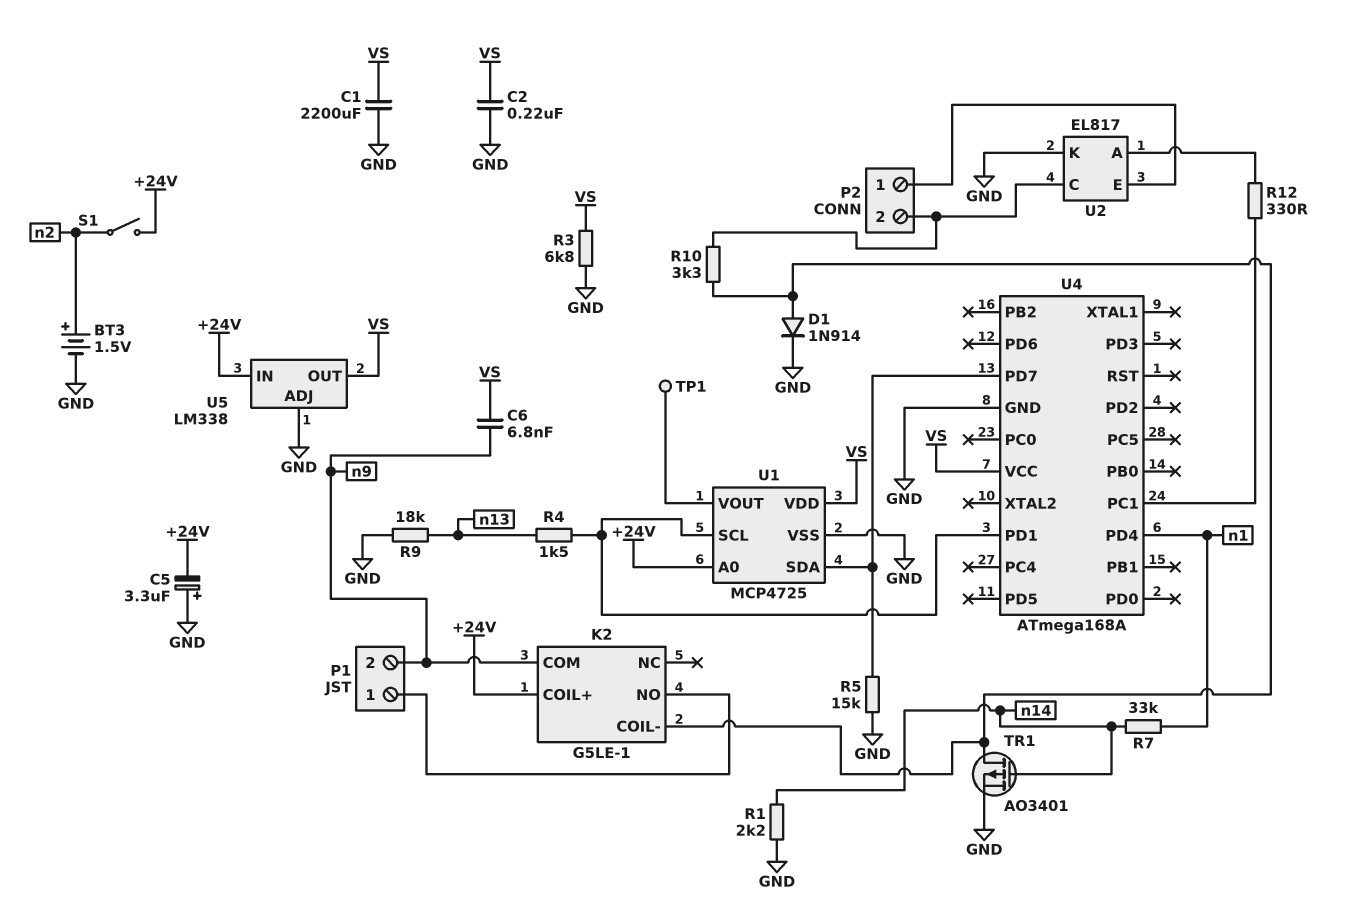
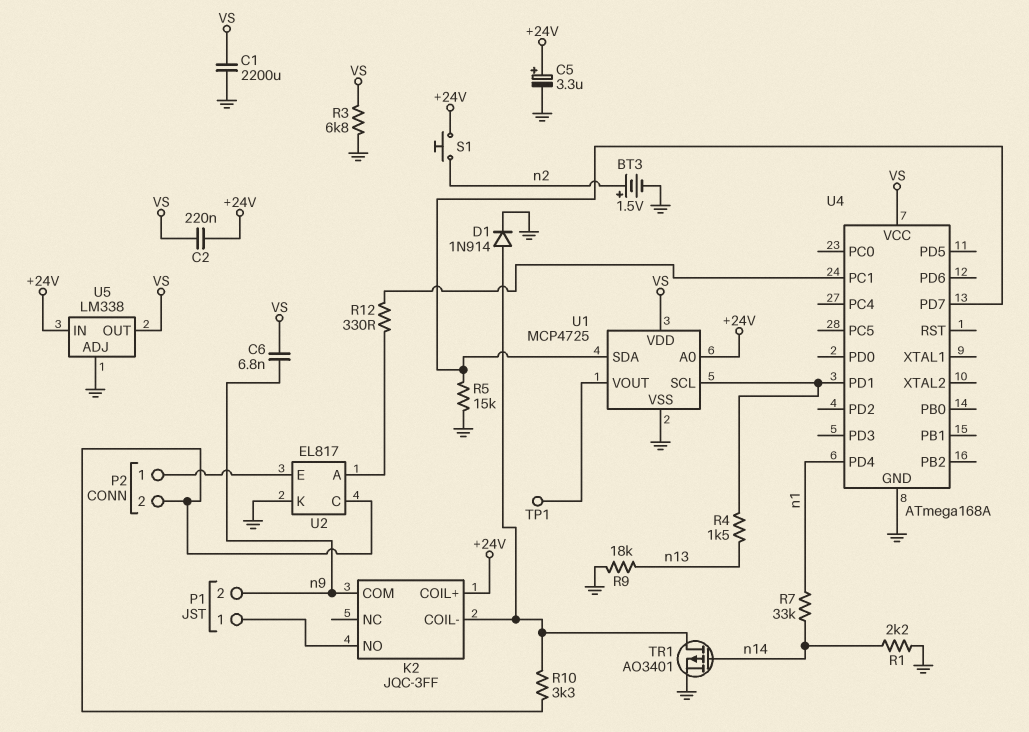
C2: 220nF (GND, VS) -> 220nF (+24V, VS)
C5: 3.3uF (plus GND, minus +24V) -> 3.3uF (plus +24V, minus GND)
K2: G5LE-1 -> JQC-3FF
S1: switch (+24V, n2) -> button (+24V, n2)

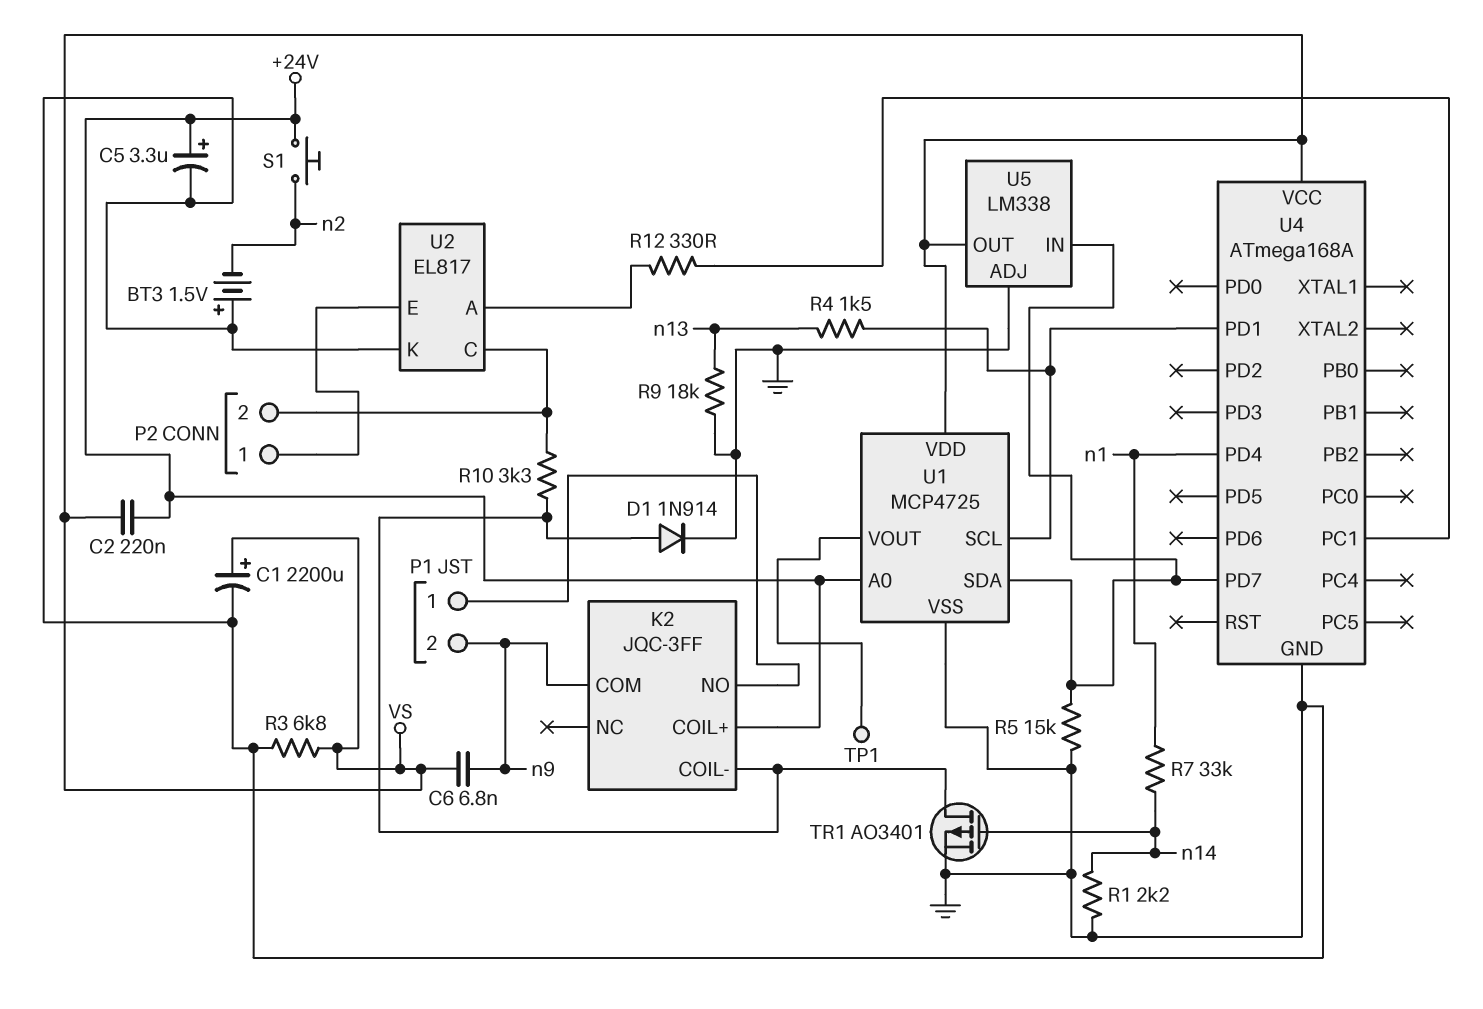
BT3: 1.5V (plus n2, minus GND) -> 1.5V (plus GND, minus n2)
C1: 2200uF (GND, VS) -> 2200uF (plus VS, minus GND)
U5 pin IN: +24V -> U1/SDA

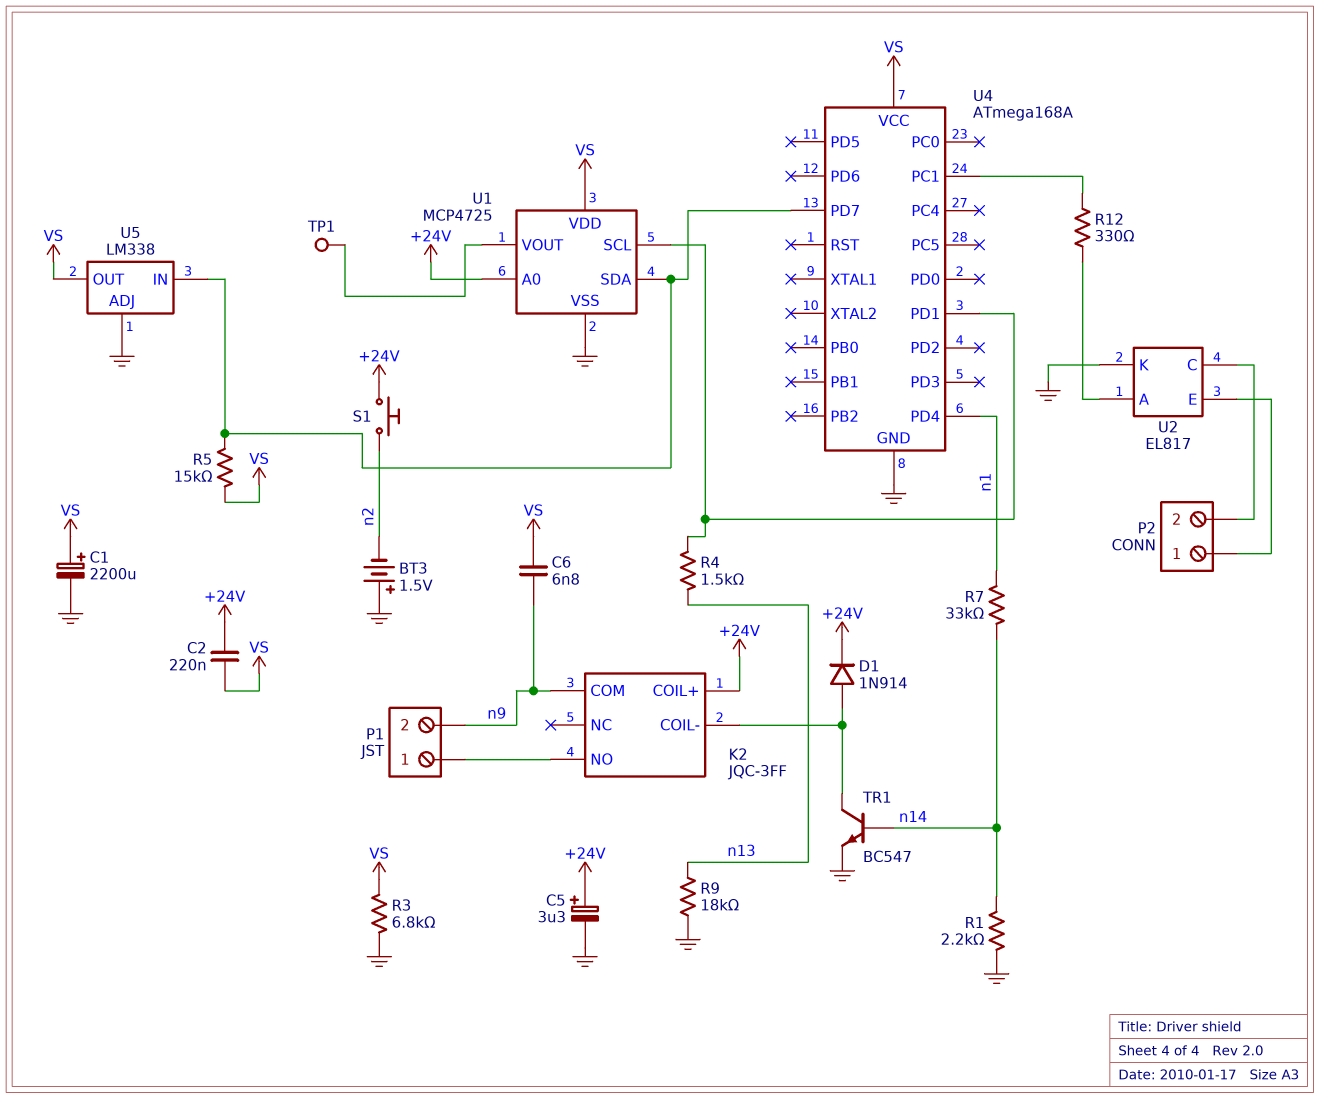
D1: diode 1N914 (A K2/COIL-, K GND) -> diode 1N914 (A K2/COIL-, K +24V)
R5: 15k (GND, U1/SDA) -> 15k (U1/SDA, VS)
R10: 3.3k (K2/COIL-, P2/2) -> none
TR1: PMOS AO3401 (G n14, D K2/COIL-, S GND) -> NPN BC547 (B n14, C K2/COIL-, E GND)

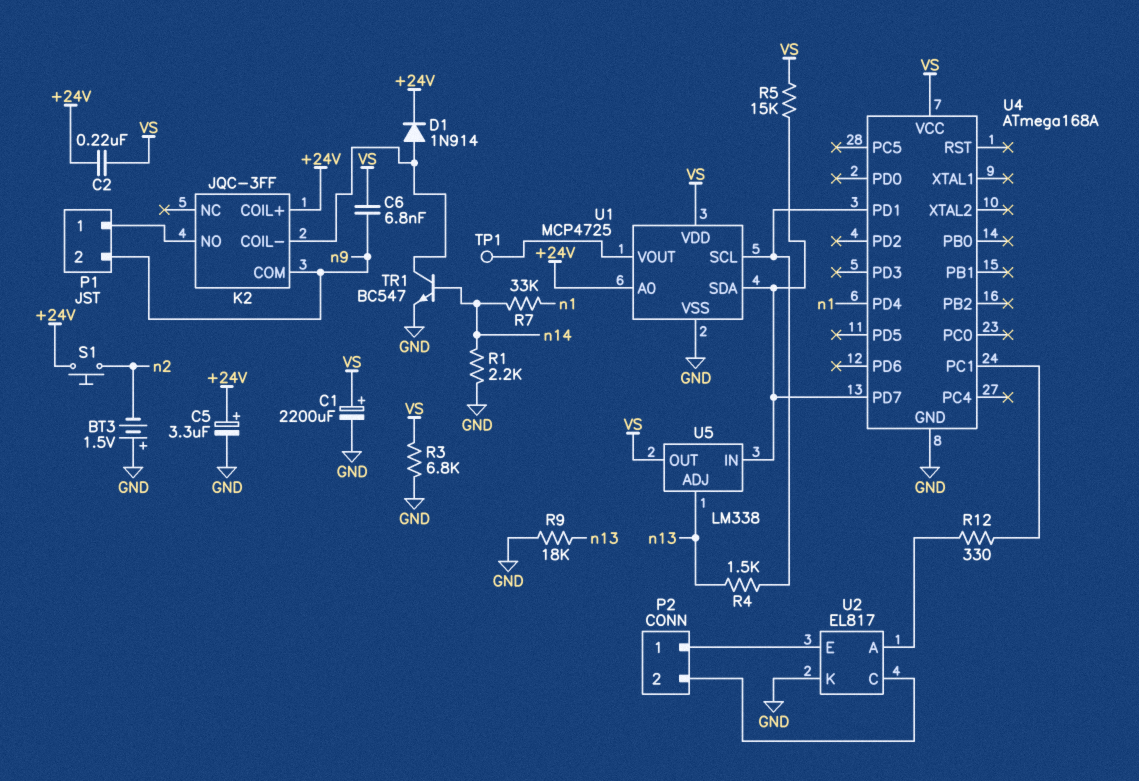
U5 pin ADJ: GND -> n13

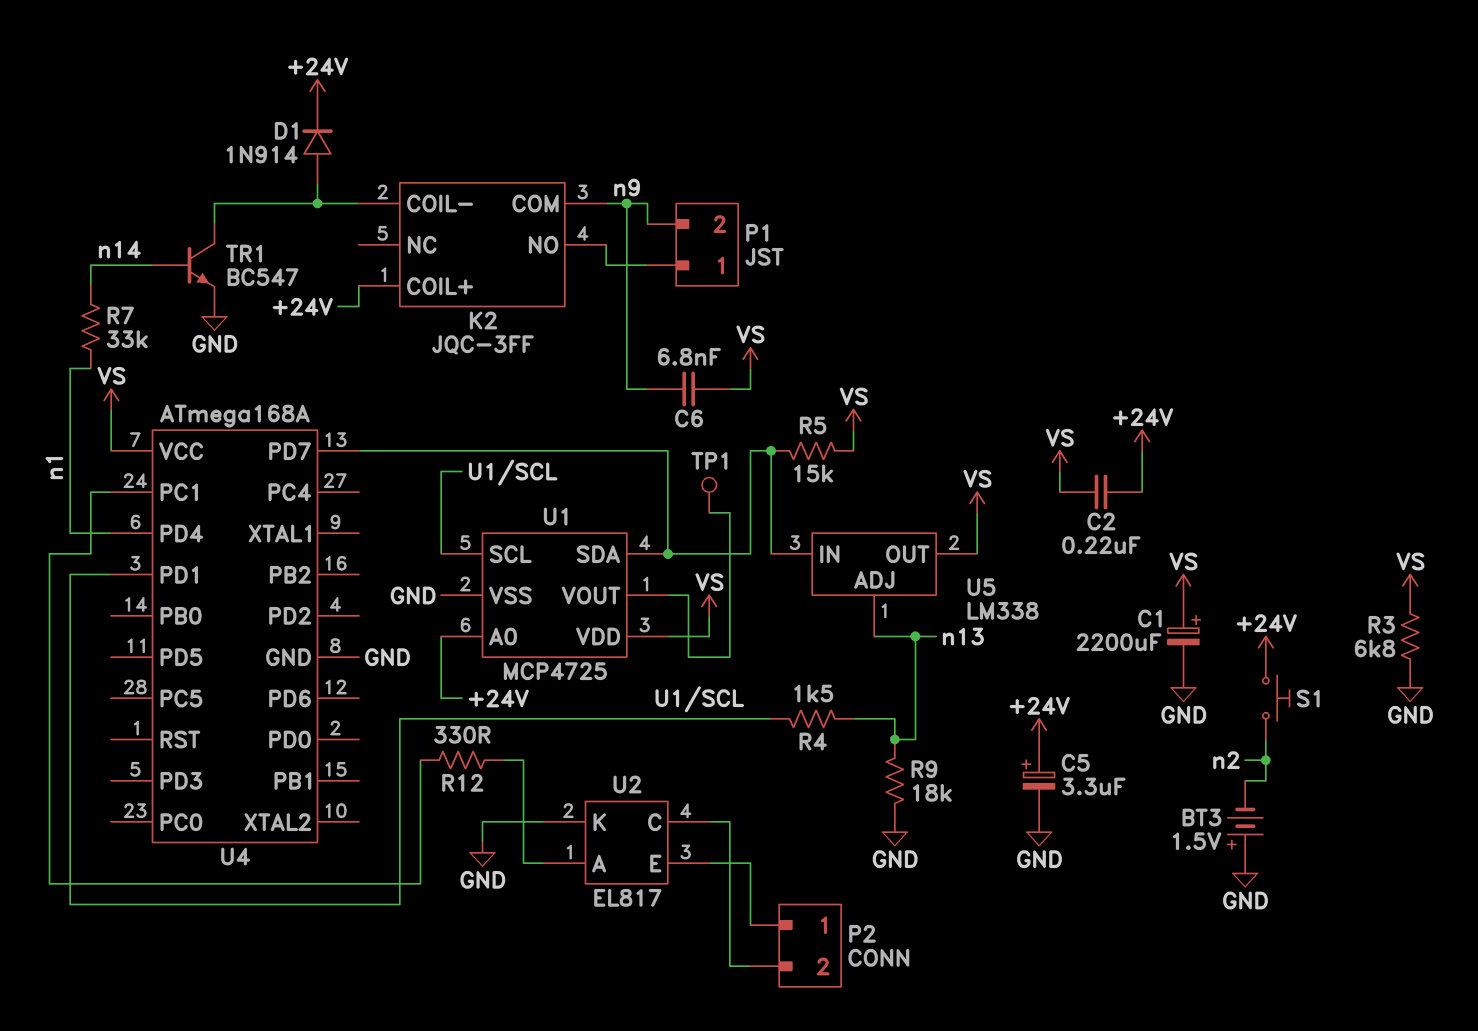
R1: 2.2k (GND, n14) -> none

